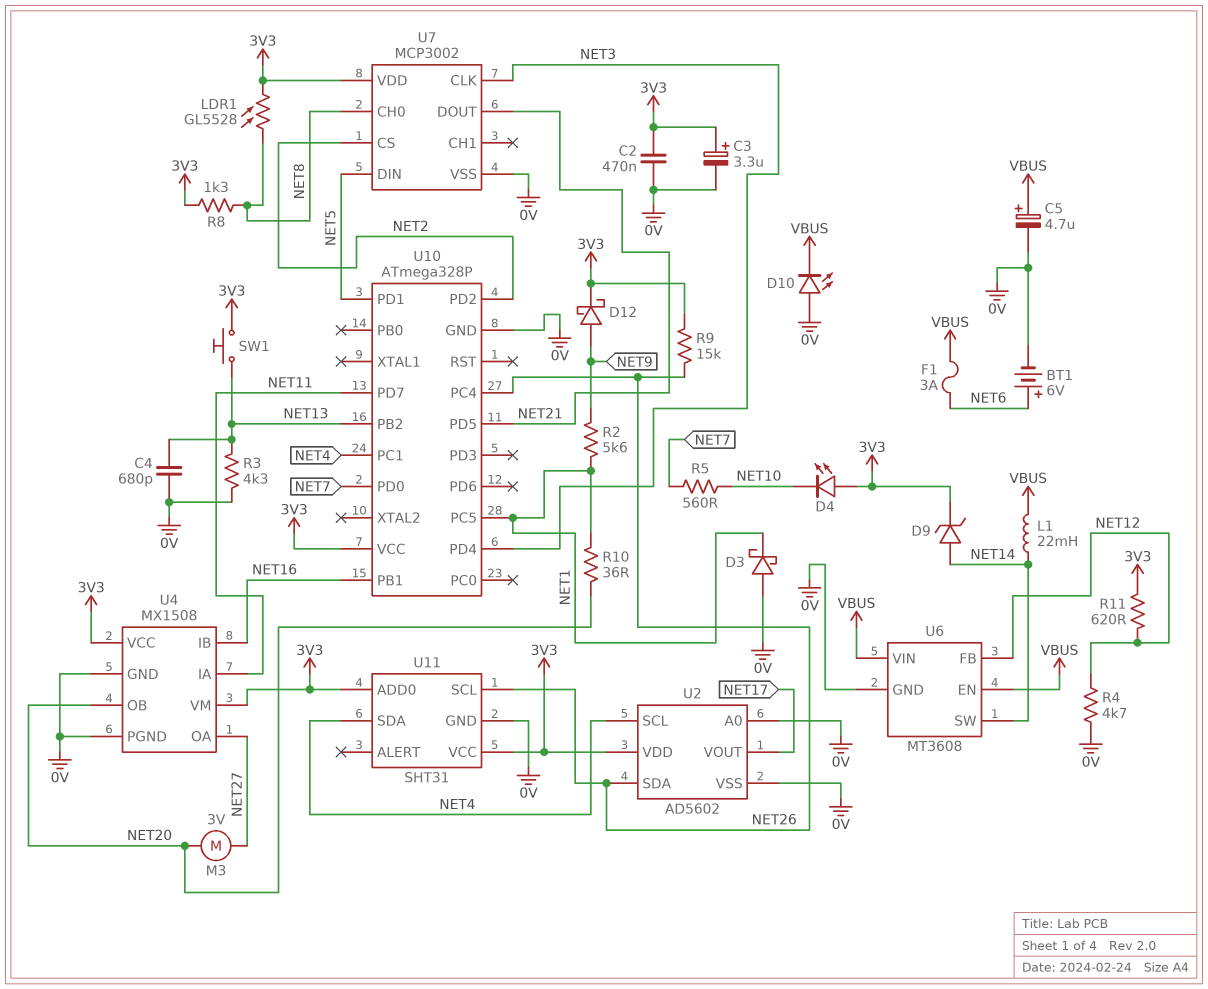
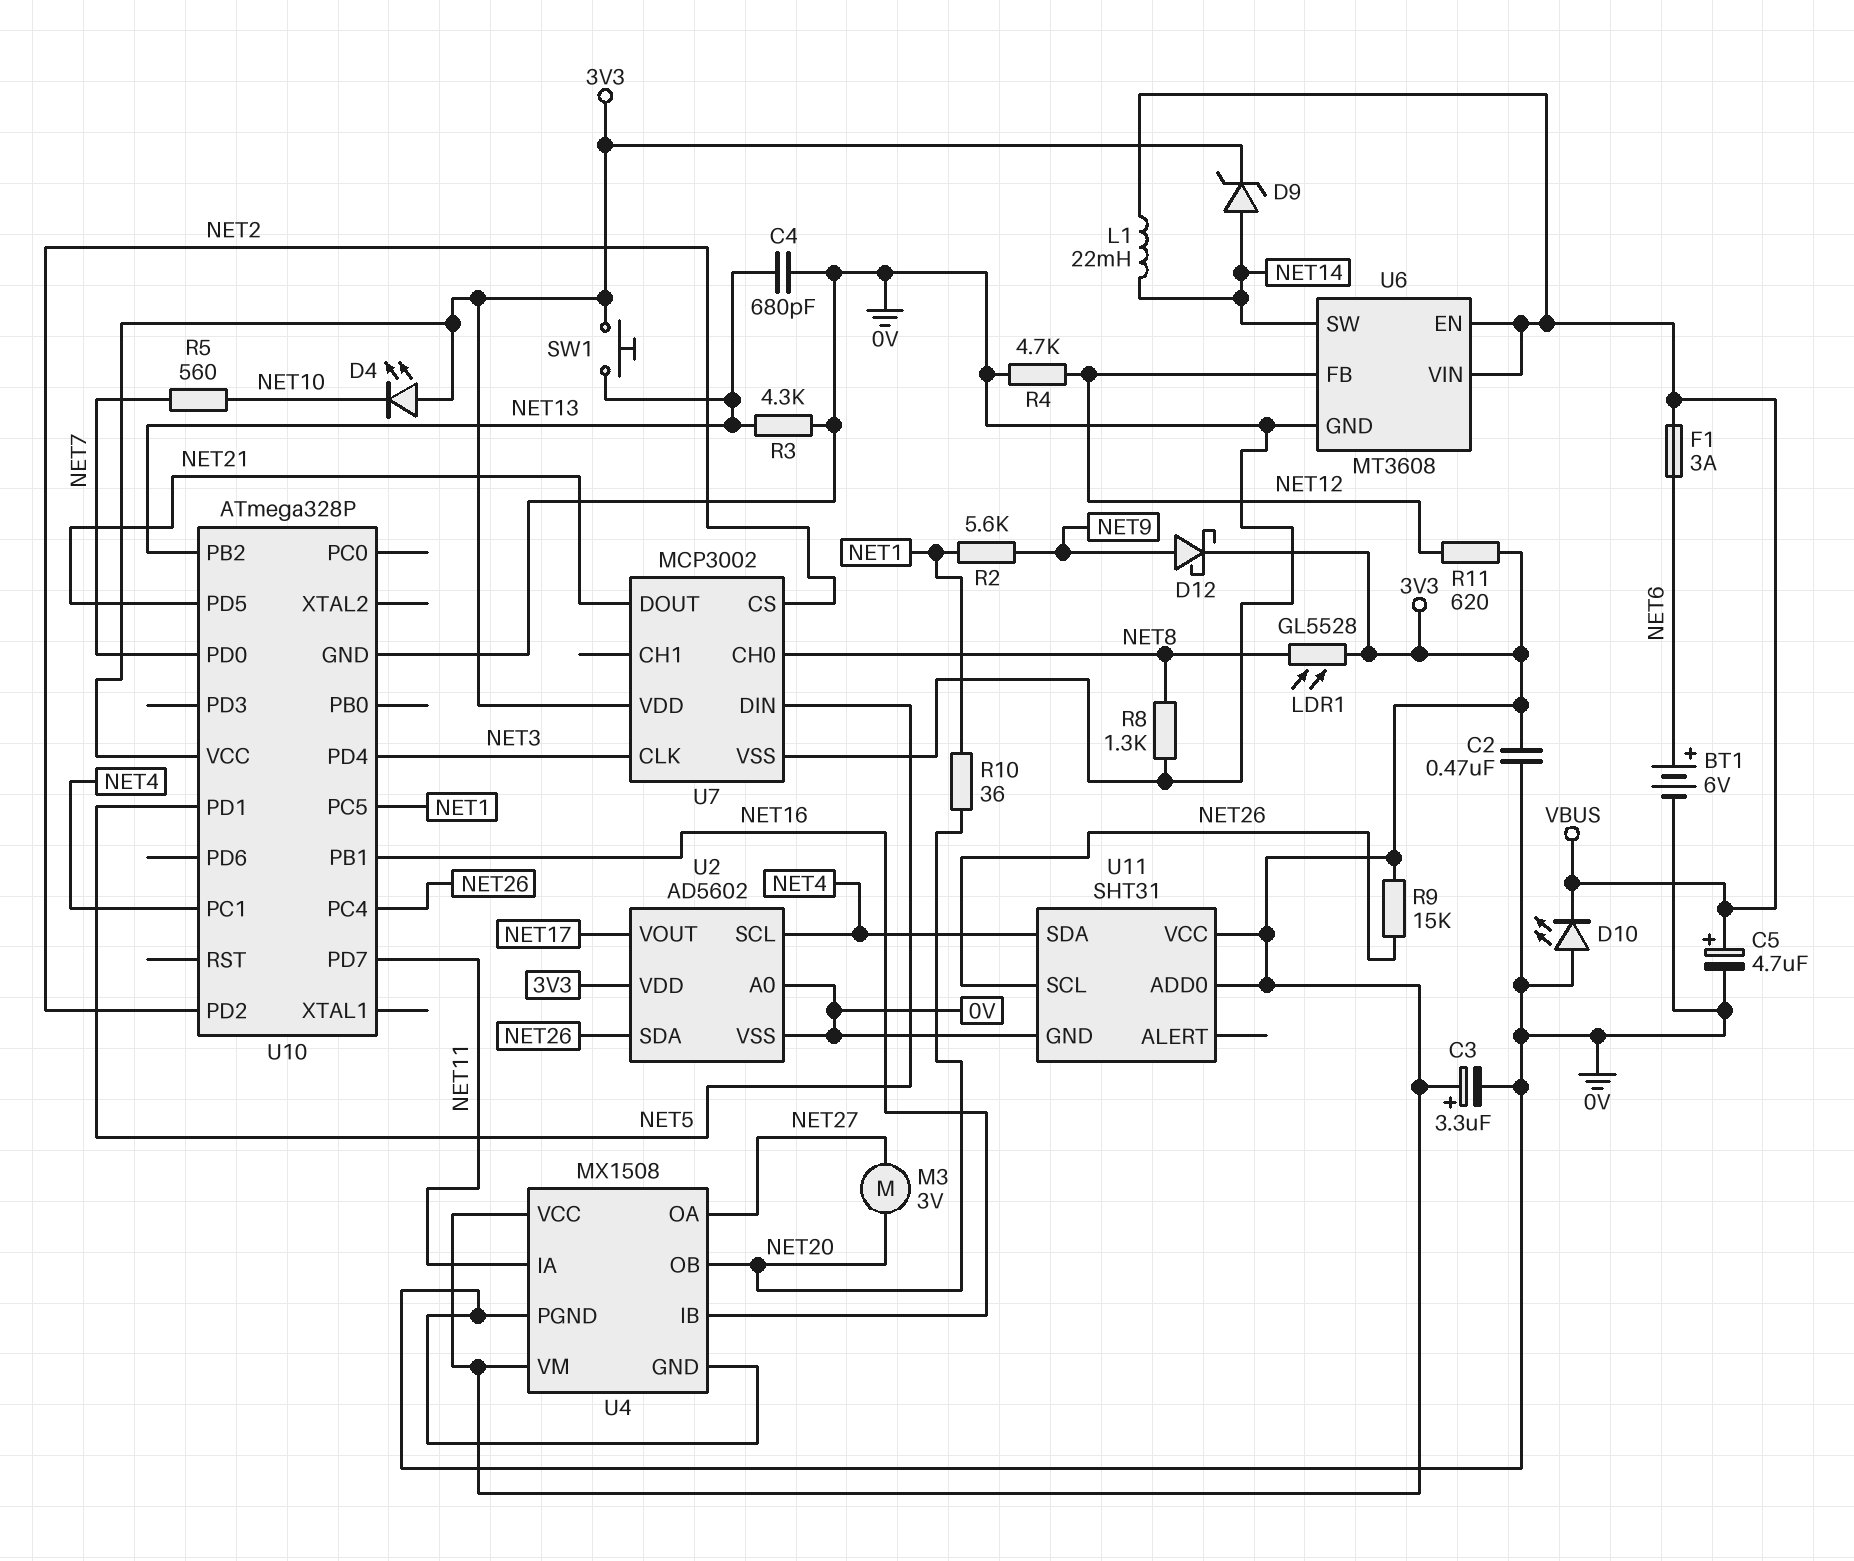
D3: schottky (A 0V, K NET1) -> none
R8: 1.3k (3V3, NET8) -> 1.3k (0V, NET8)

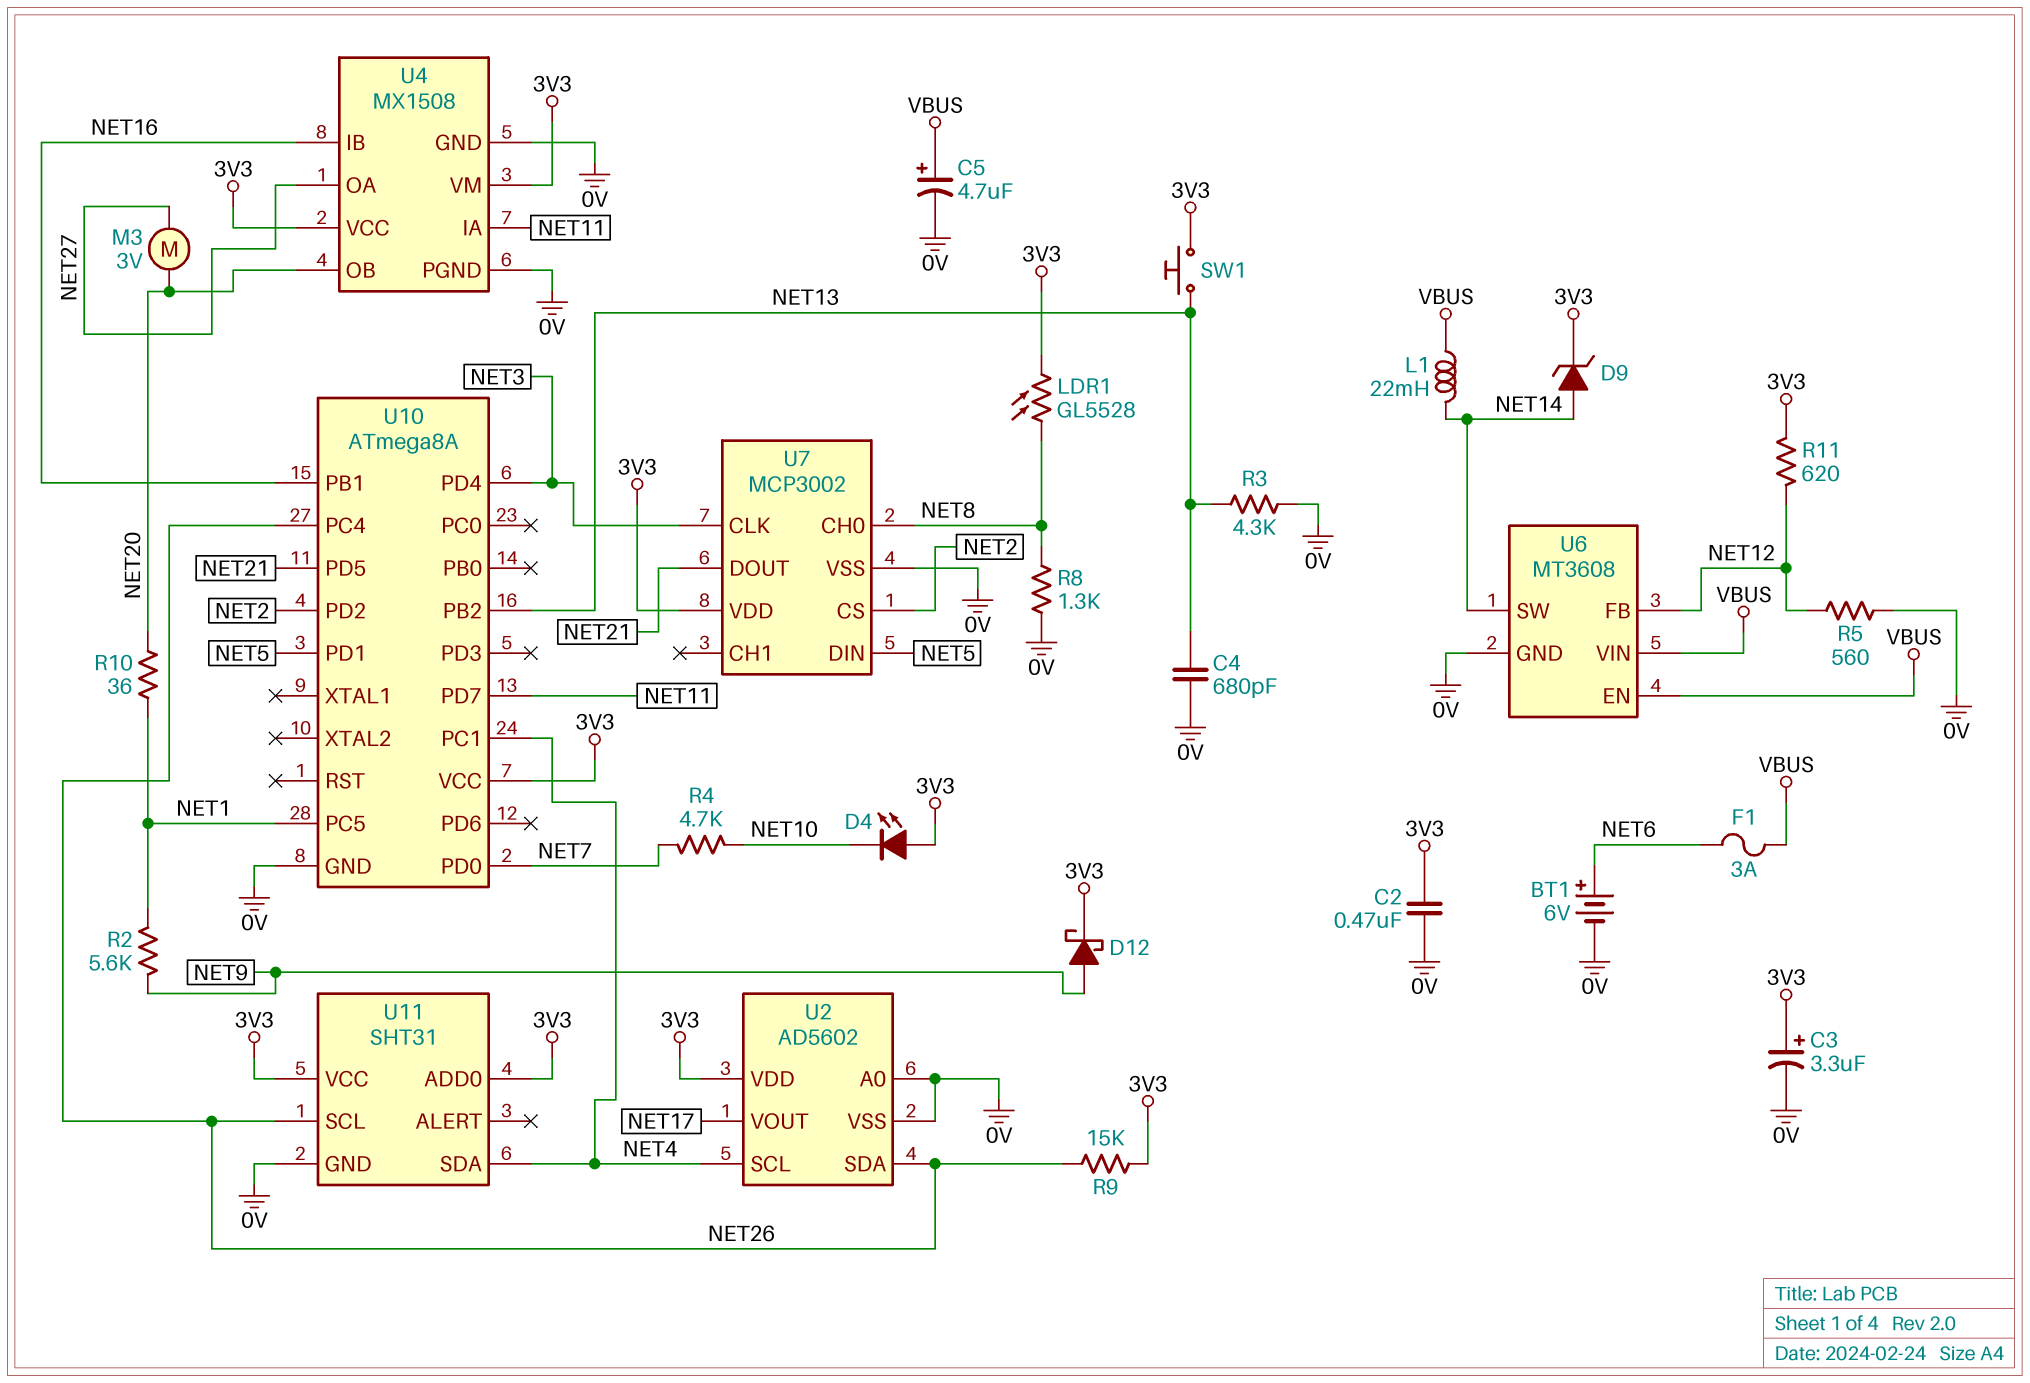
D10: LED (A 0V, K VBUS) -> none
R4: 4.7k (0V, NET12) -> 4.7k (NET7, NET10)
R5: 560 (NET7, NET10) -> 560 (0V, NET12)
U10: ATmega328P -> ATmega8A

